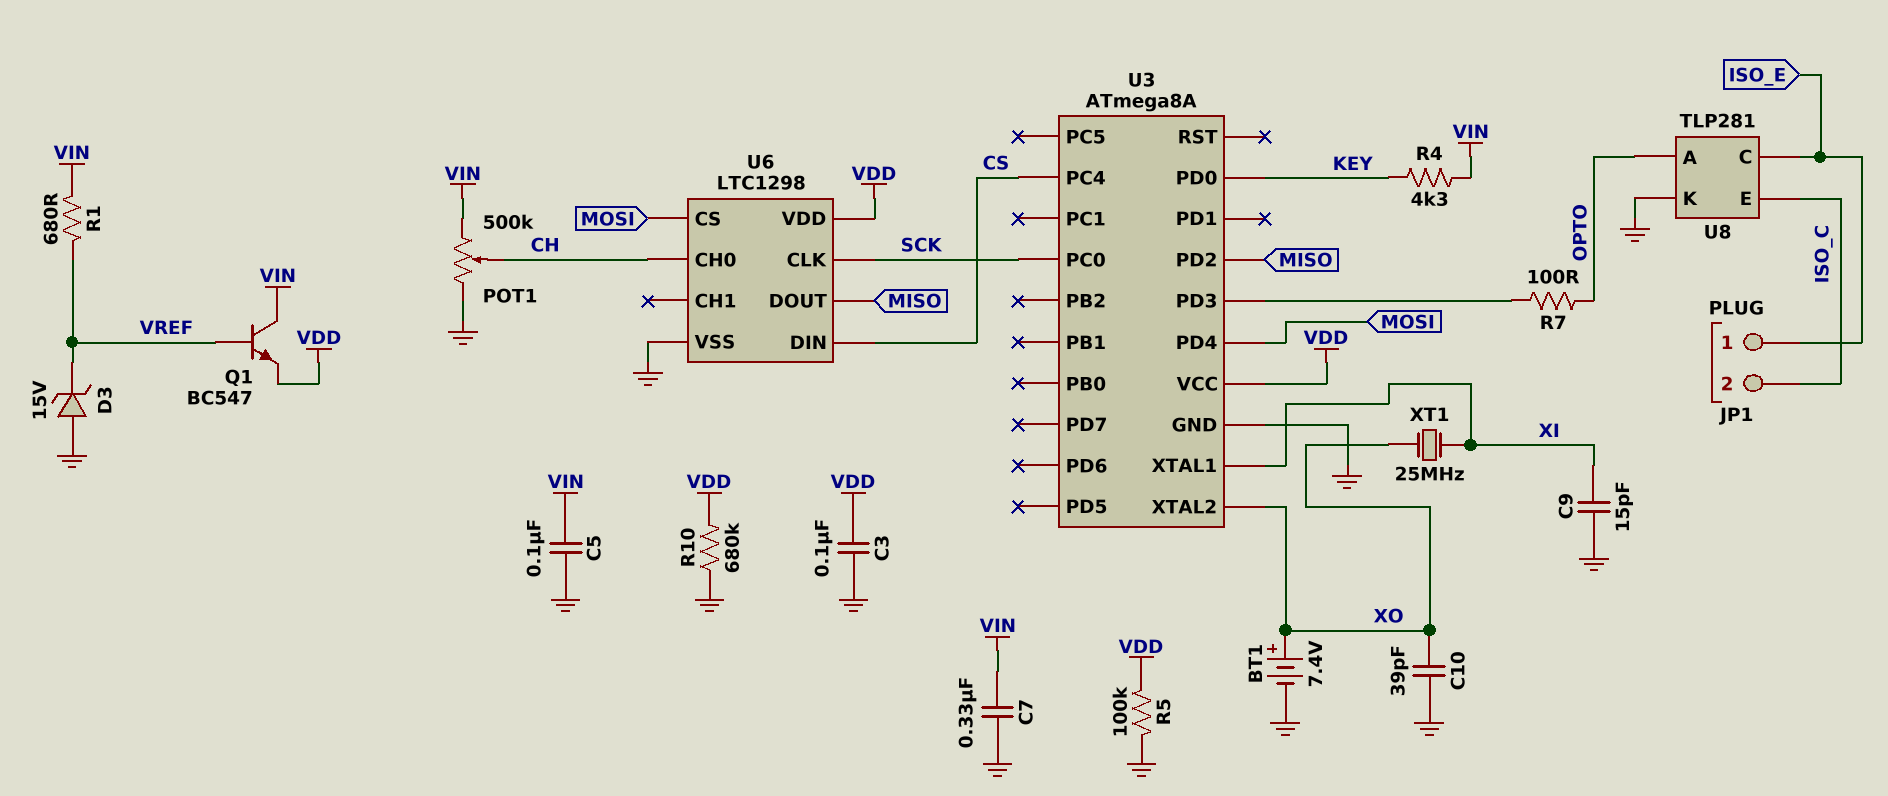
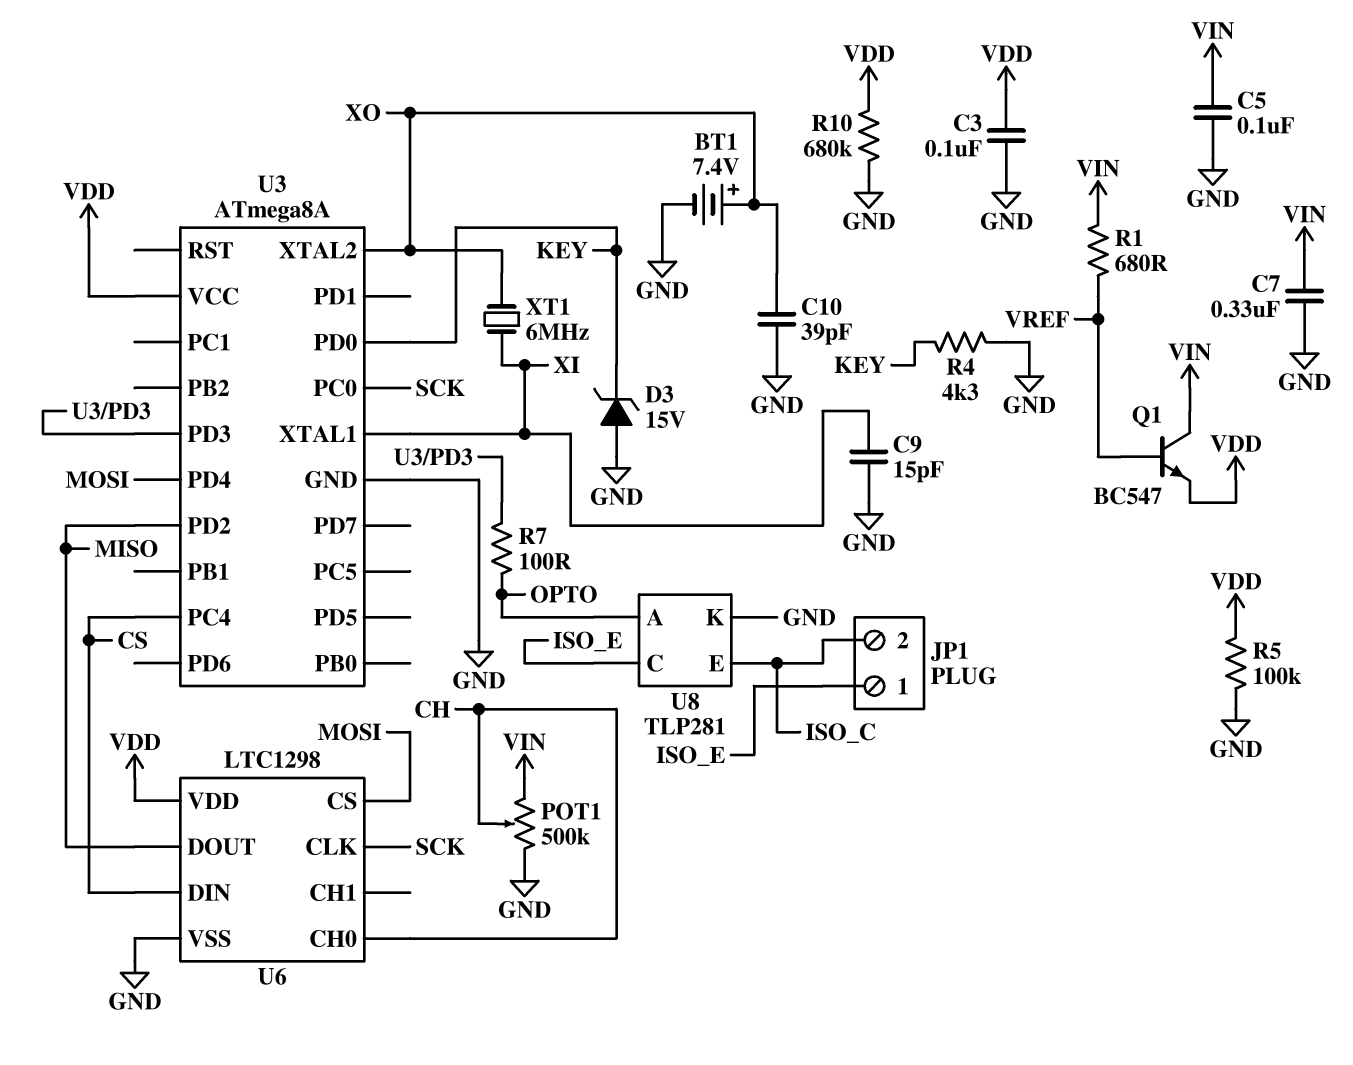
D3: zener 15V (A GND, K VREF) -> zener 15V (A GND, K KEY)
R4: 4.3k (KEY, VIN) -> 4.3k (GND, KEY)
XT1: 25MHz (XI, XO) -> 6MHz (XI, XO)

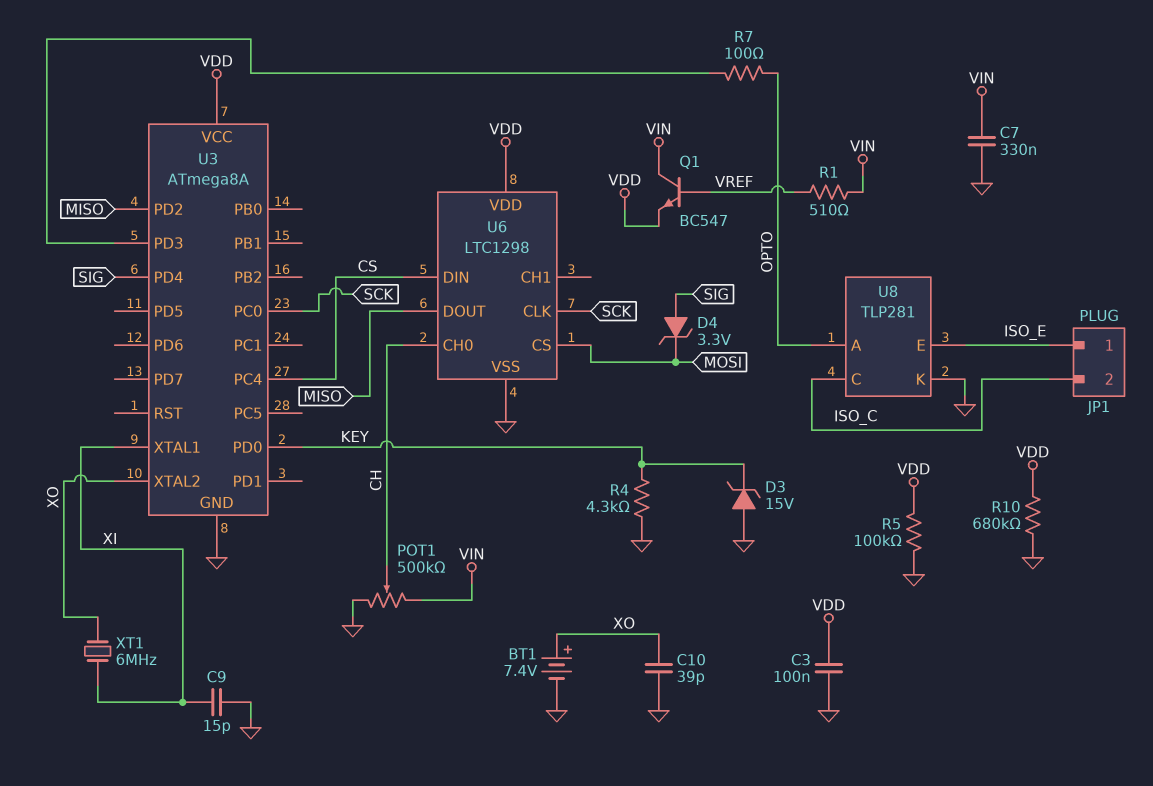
C5: 100nF (GND, VIN) -> none
D4: none -> zener 3.3V (A SIG, K MOSI)
R1: 680 (VIN, VREF) -> 510 (VIN, VREF)
U3 pin PD4: MOSI -> SIG
U8 pin C: ISO_E -> ISO_C
U8 pin E: ISO_C -> ISO_E

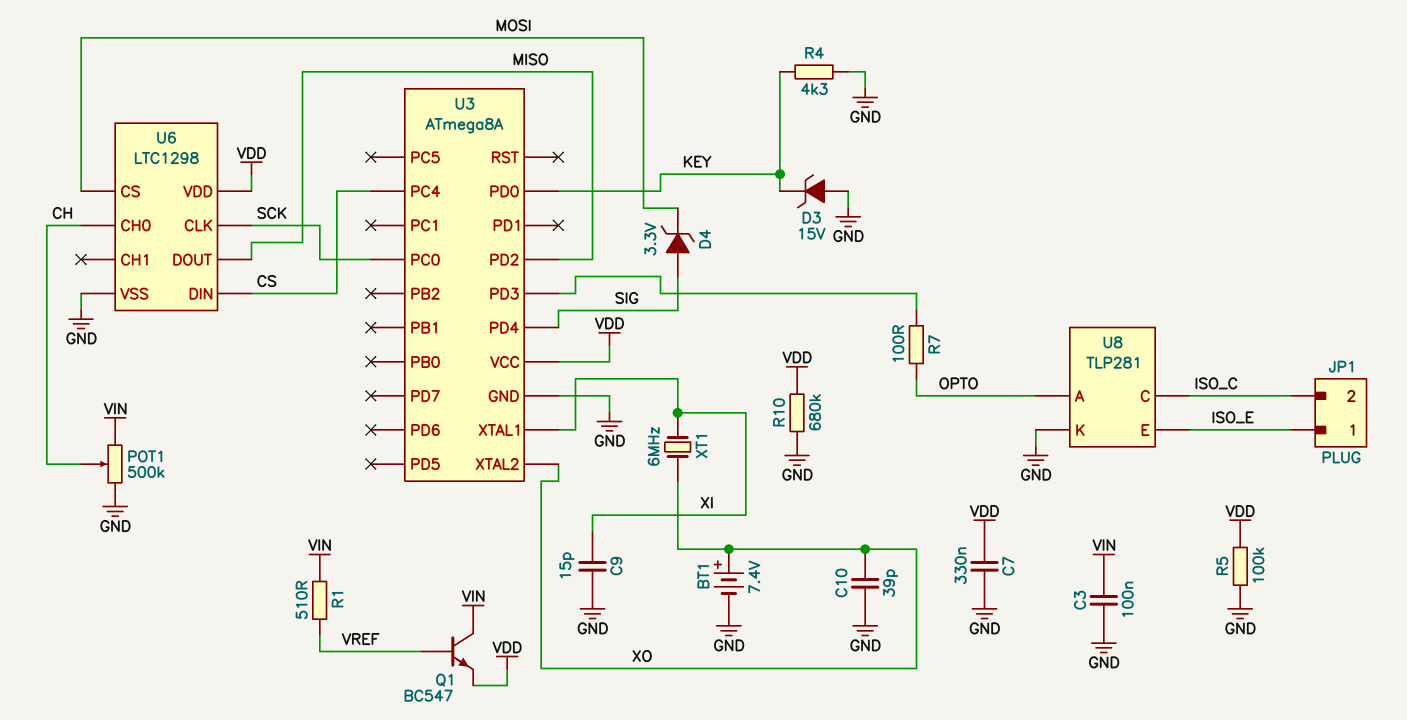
C3: 100nF (GND, VDD) -> 100nF (GND, VIN)
C7: 330nF (GND, VIN) -> 330nF (GND, VDD)

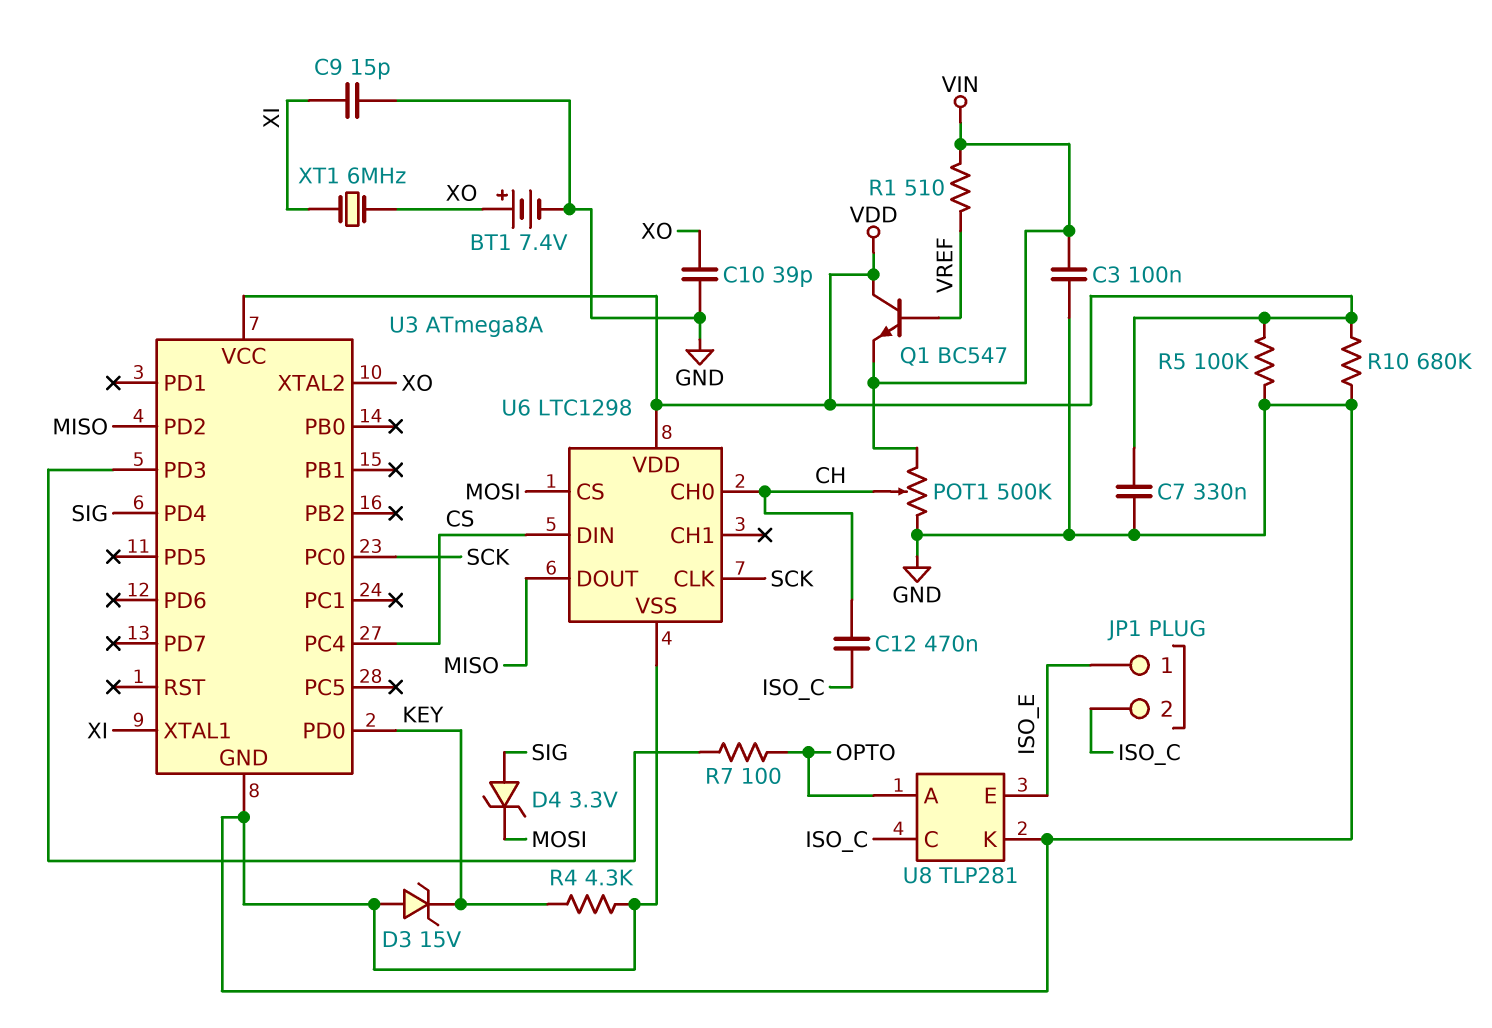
C12: none -> 470nF (CH, ISO_C)
Q1: NPN BC547 (B VREF, C VIN, E VDD) -> NPN BC547 (B VREF, C VDD, E VIN)

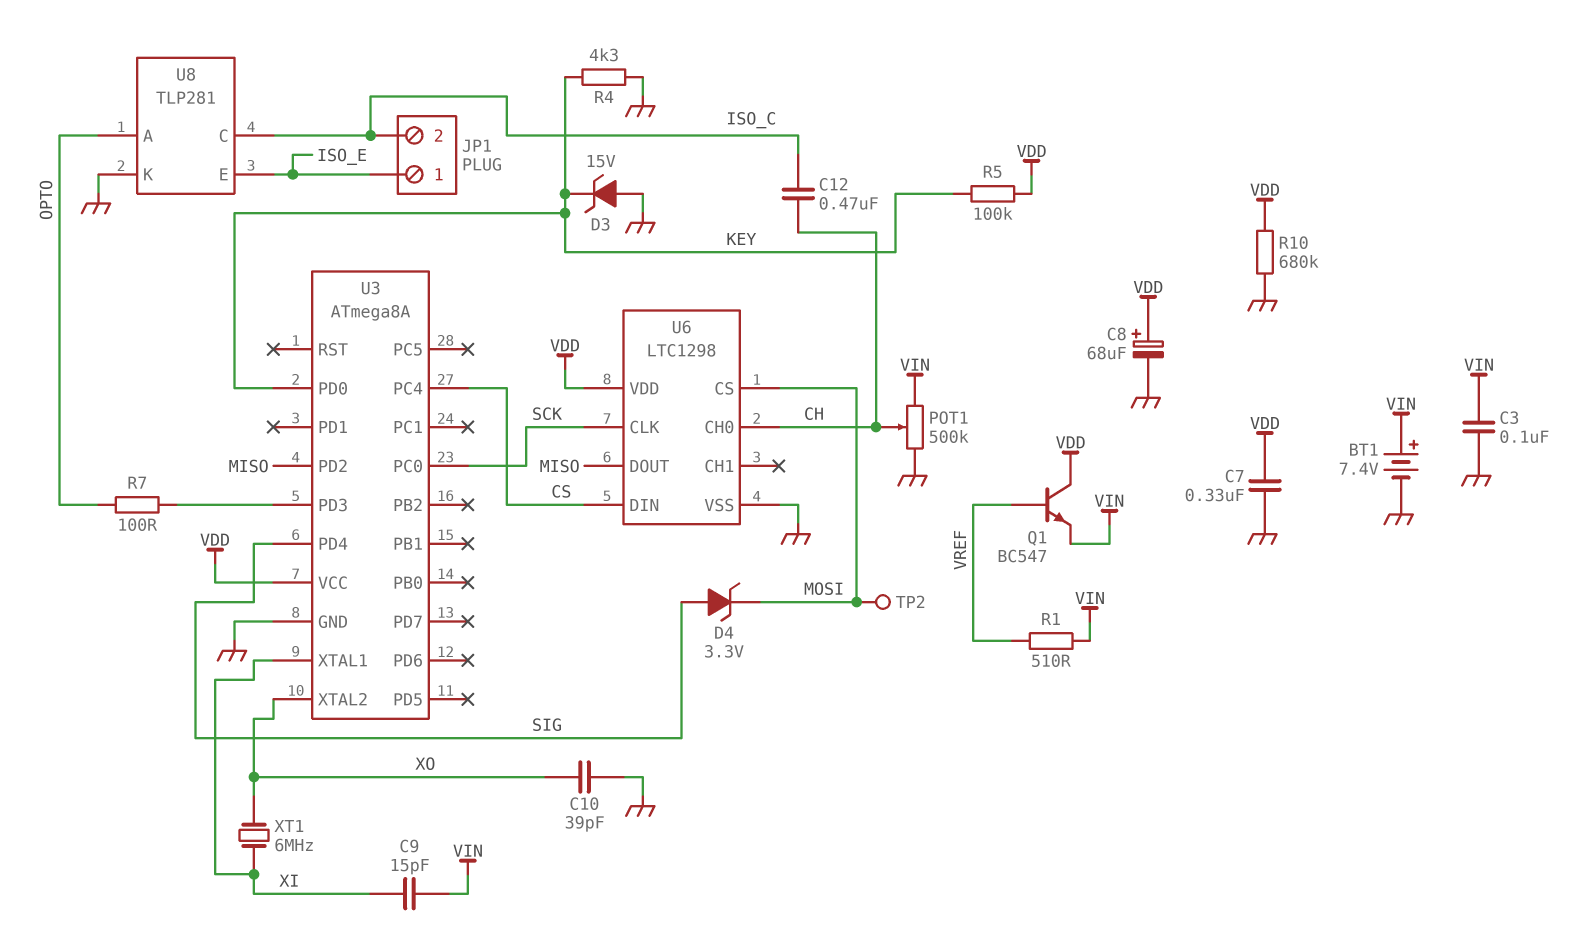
BT1: 7.4V (plus XO, minus GND) -> 7.4V (plus VIN, minus GND)
C8: none -> 68uF (plus VDD, minus GND)
C9: 15pF (GND, XI) -> 15pF (VIN, XI)
R5: 100k (GND, VDD) -> 100k (KEY, VDD)
TP2: none -> test point (MOSI)

